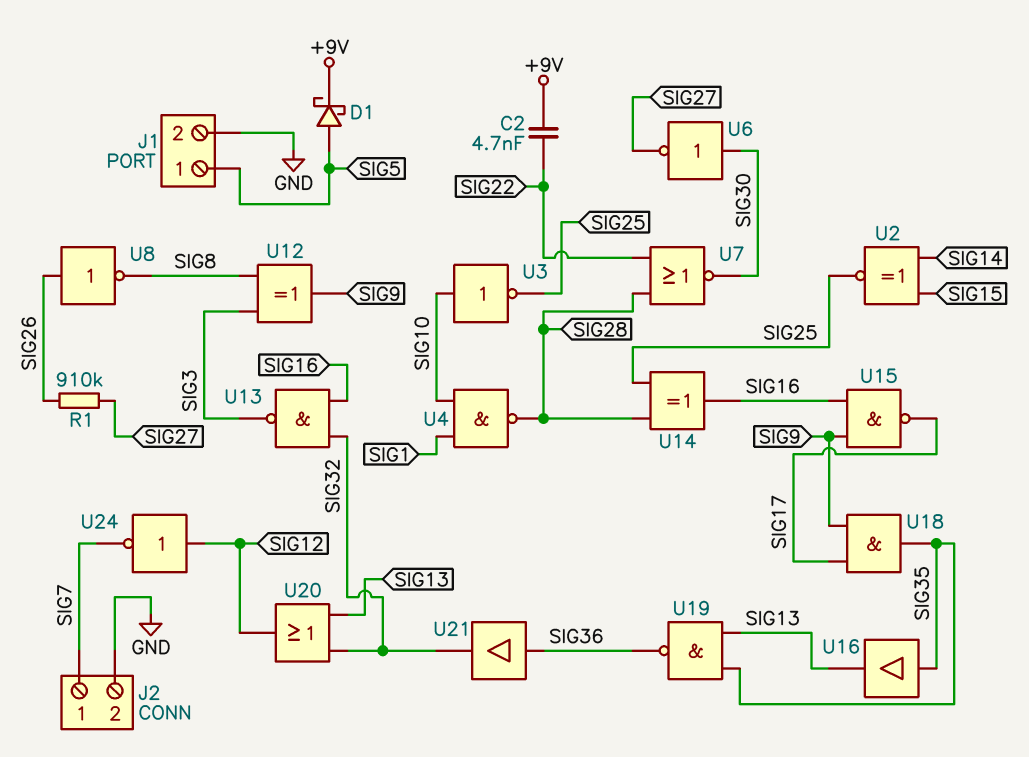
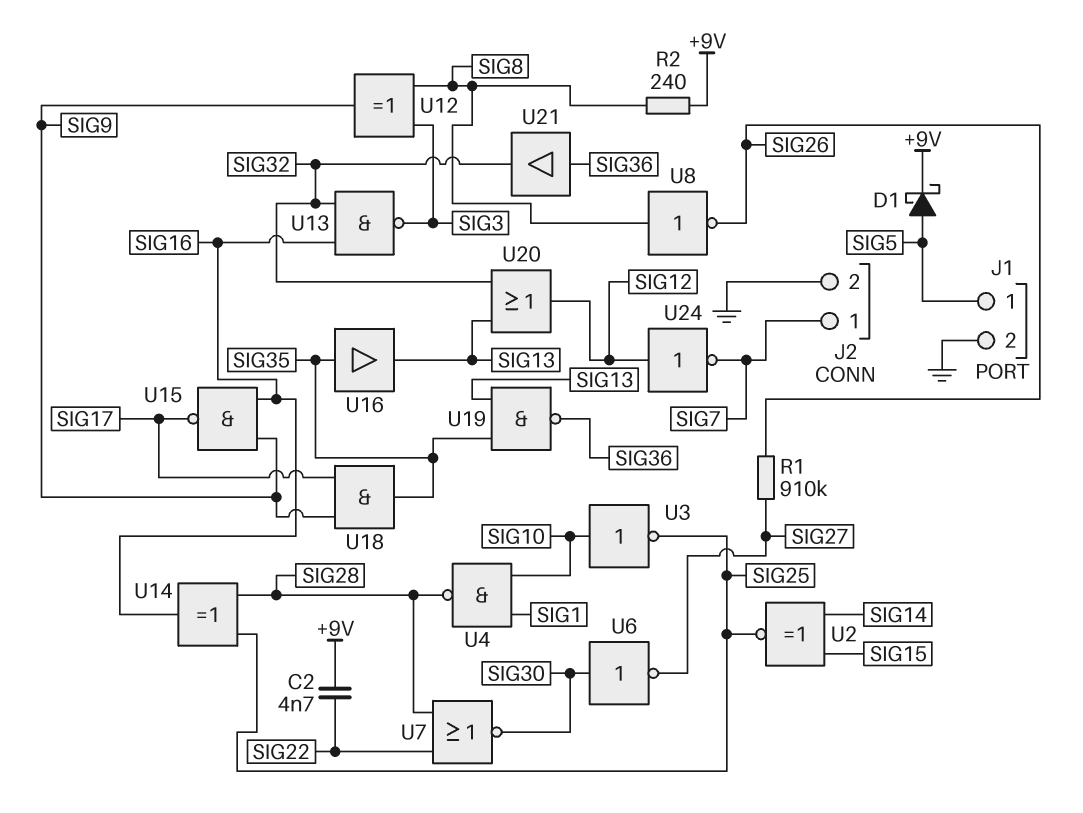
R2: none -> 240 (+9V, SIG8)
U8: NOT (in SIG26, out SIG8) -> NOT (in SIG8, out SIG26)

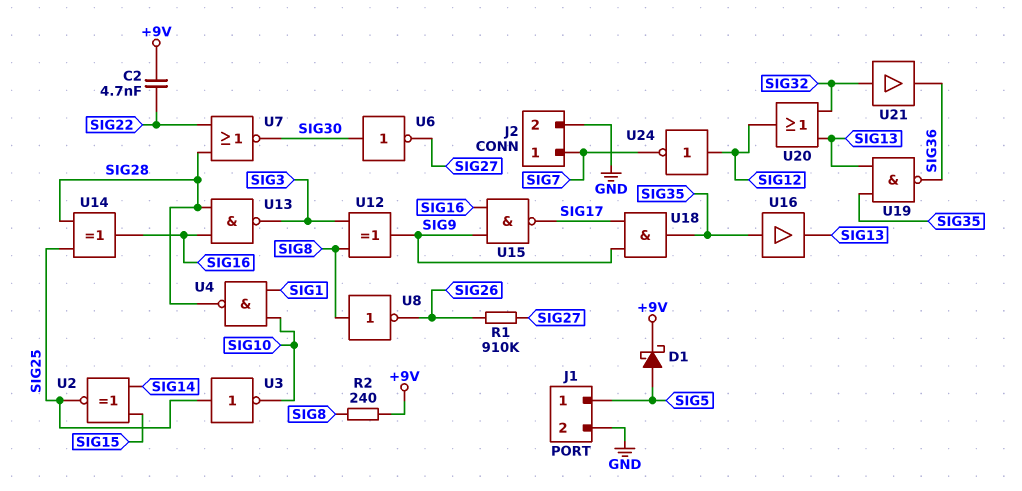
U3: NOT (in SIG10, out SIG25) -> NOT (in SIG25, out SIG10)
U13: NAND (in SIG16, in SIG32, out SIG3) -> NAND (in SIG16, in SIG28, out SIG3)
U21: buffer (in SIG36, out SIG32) -> buffer (in SIG32, out SIG36)

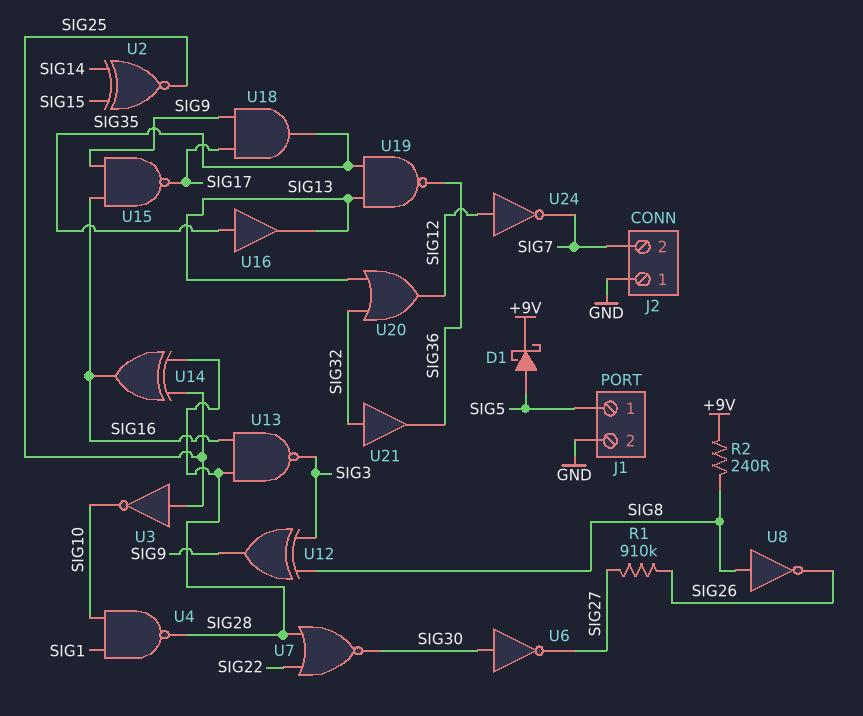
C2: 4.7nF (+9V, SIG22) -> none
J2 pin 1: SIG7 -> GND
J2 pin 2: GND -> SIG7

